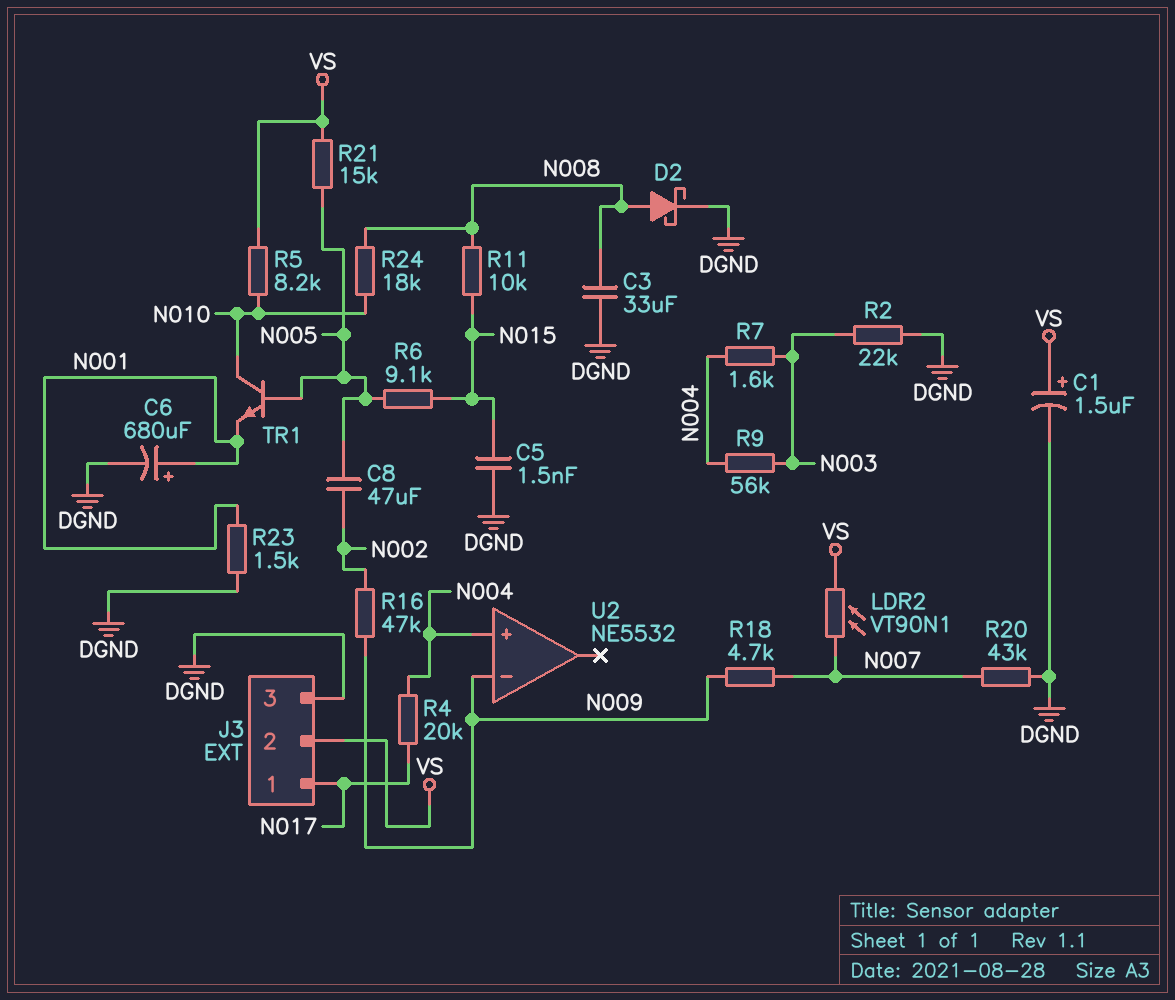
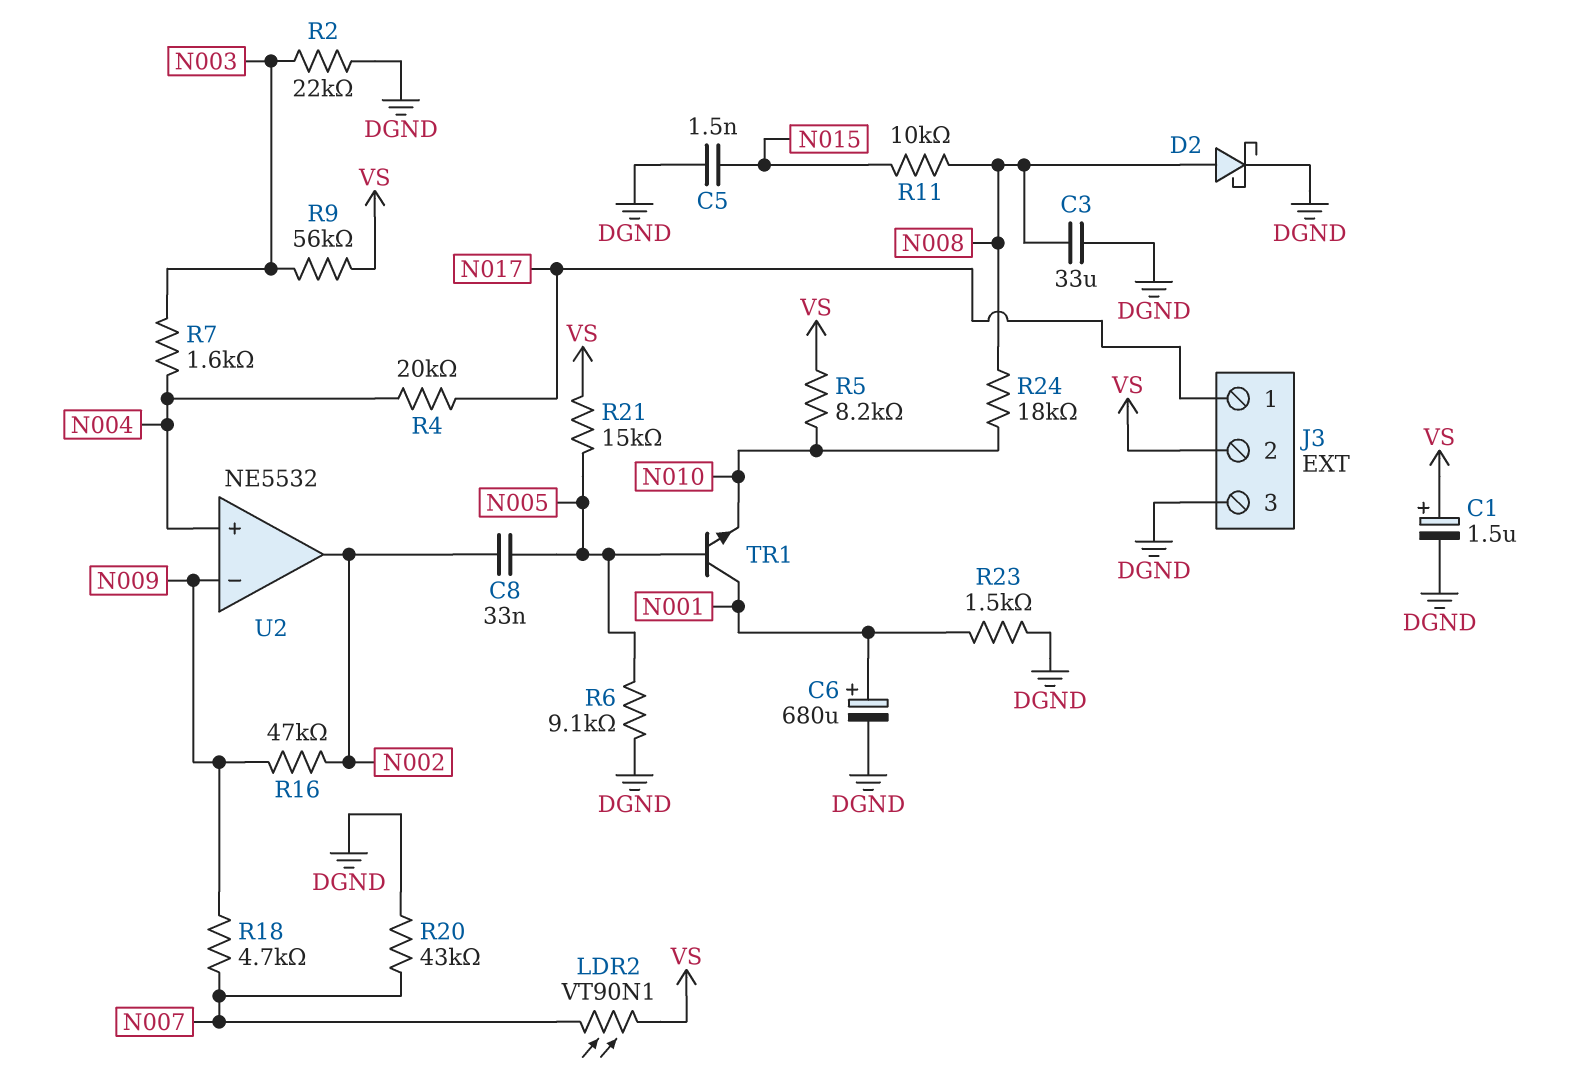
C8: 47uF (N002, N005) -> 33nF (N002, N005)
R6: 9.1k (N005, N015) -> 9.1k (DGND, N005)
R9: 56k (N003, N004) -> 56k (N003, VS)
TR1: NPN (B N005, C N010, E N001) -> NPN (B N005, C N001, E N010)
U2 pin out: none -> N002

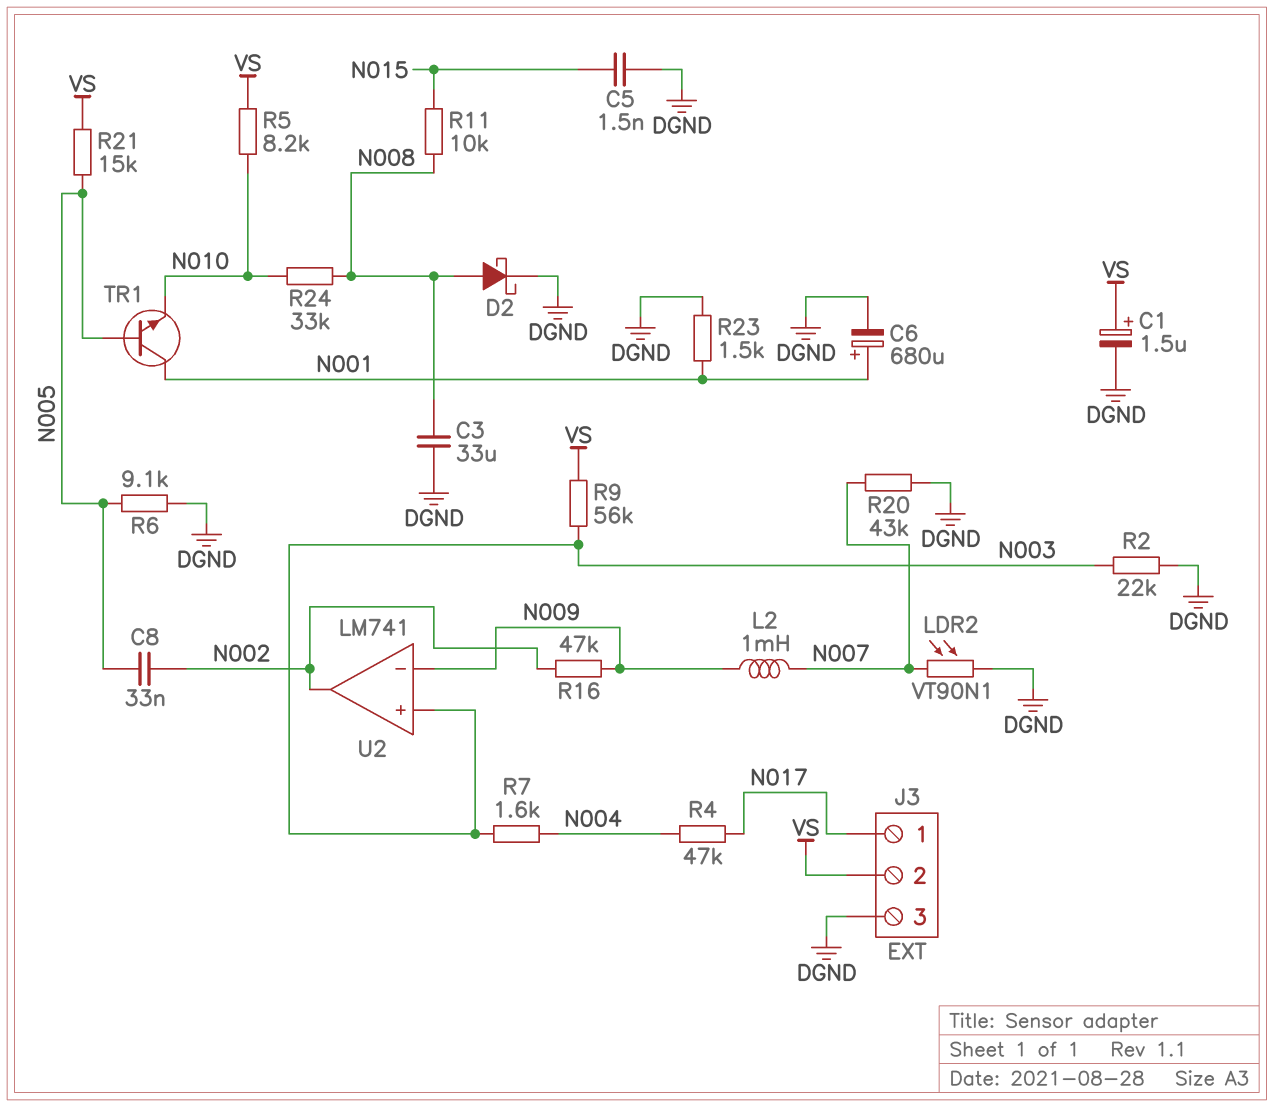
L2: none -> 1mH (N007, N009)
LDR2: VT90N1 (N007, VS) -> VT90N1 (DGND, N007)
R4: 20k (N004, N017) -> 47k (N004, N017)
R18: 4.7k (N007, N009) -> none
R24: 18k (N008, N010) -> 33k (N008, N010)
U2: NE5532 -> LM741
U2 pin in+: N004 -> N003

